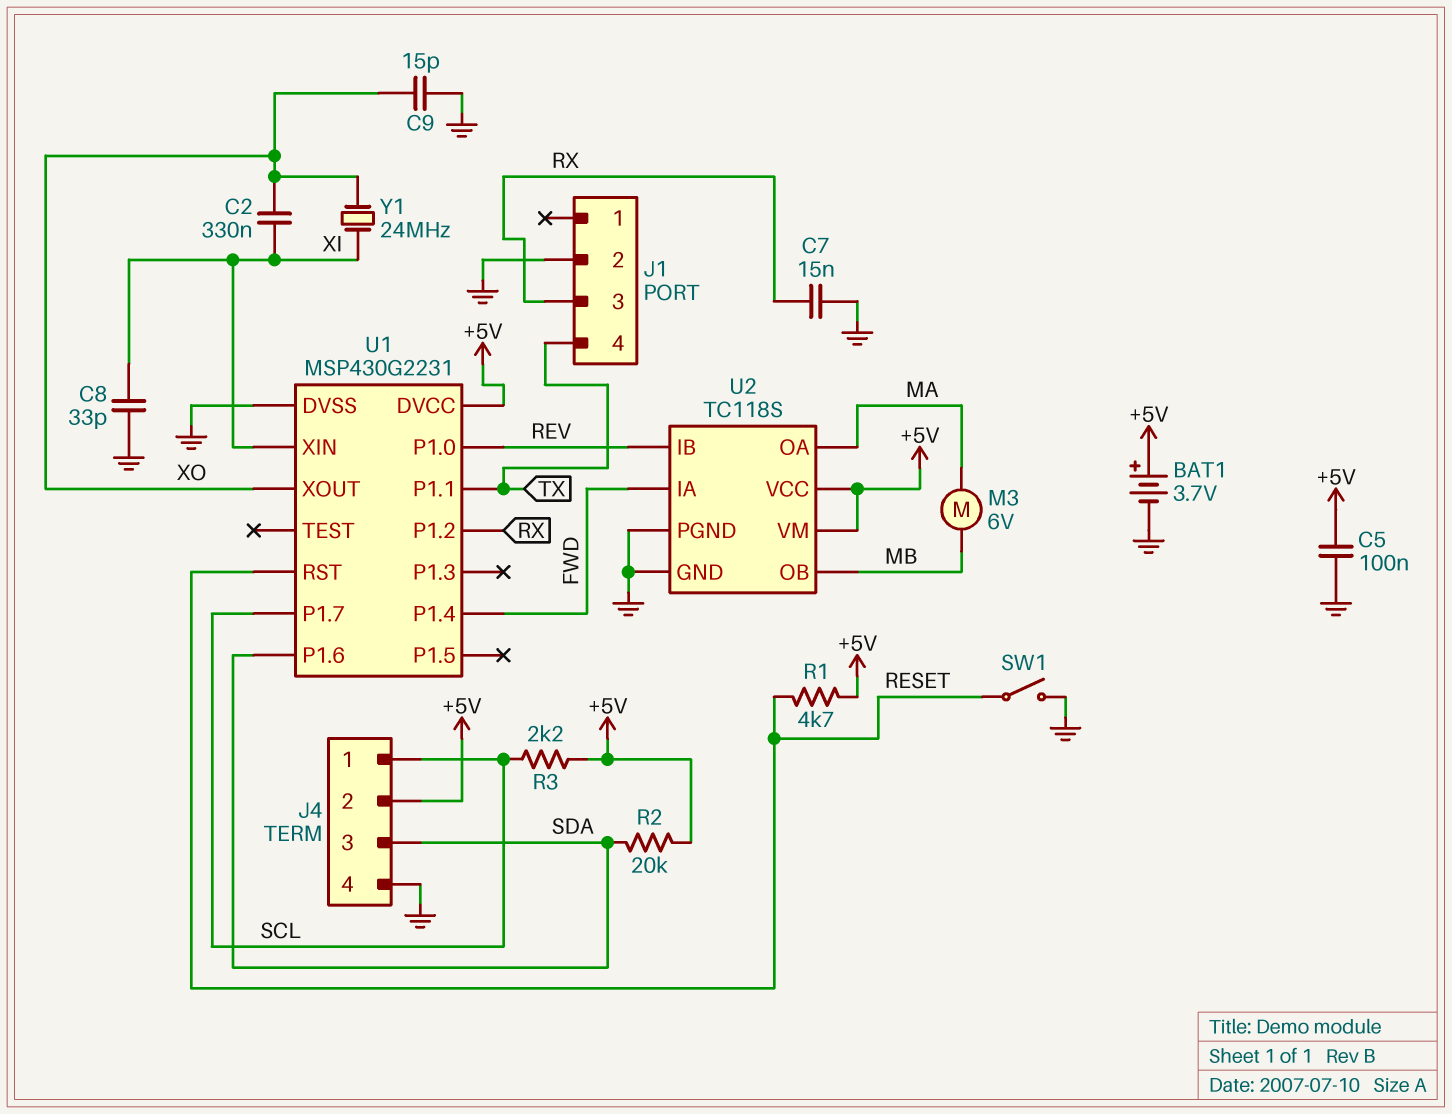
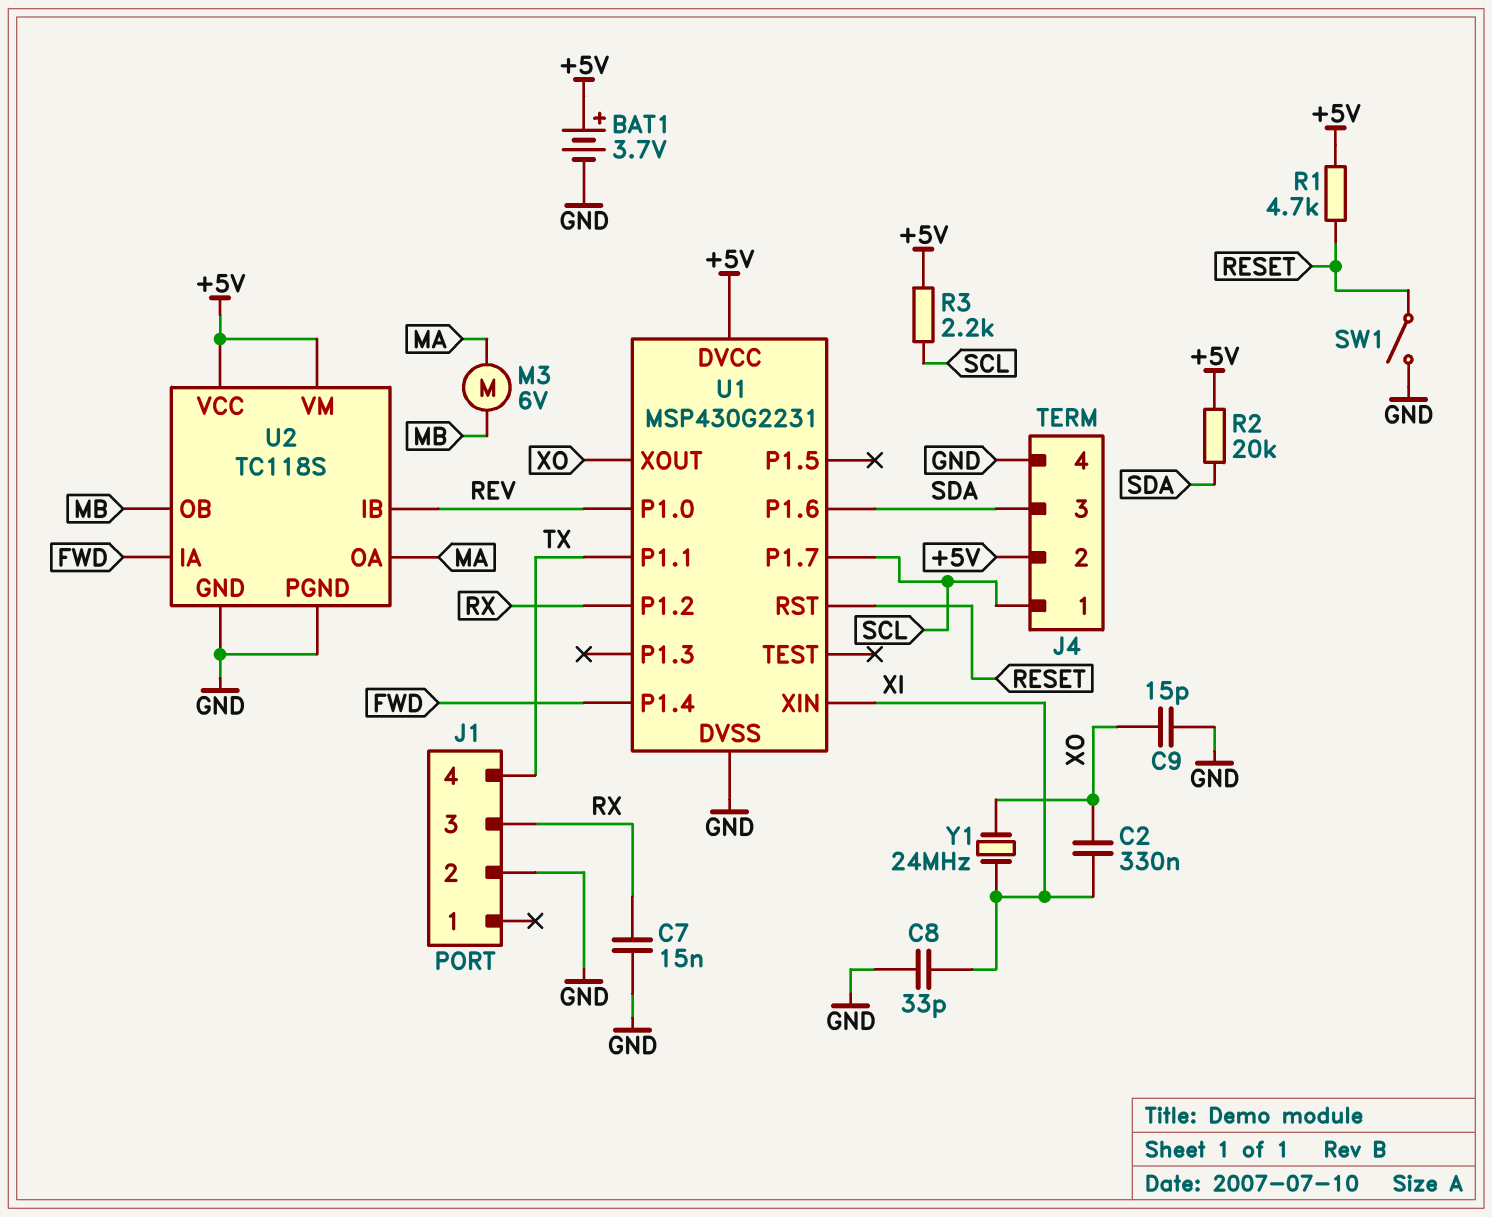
C5: 100nF (+5V, GND) -> none

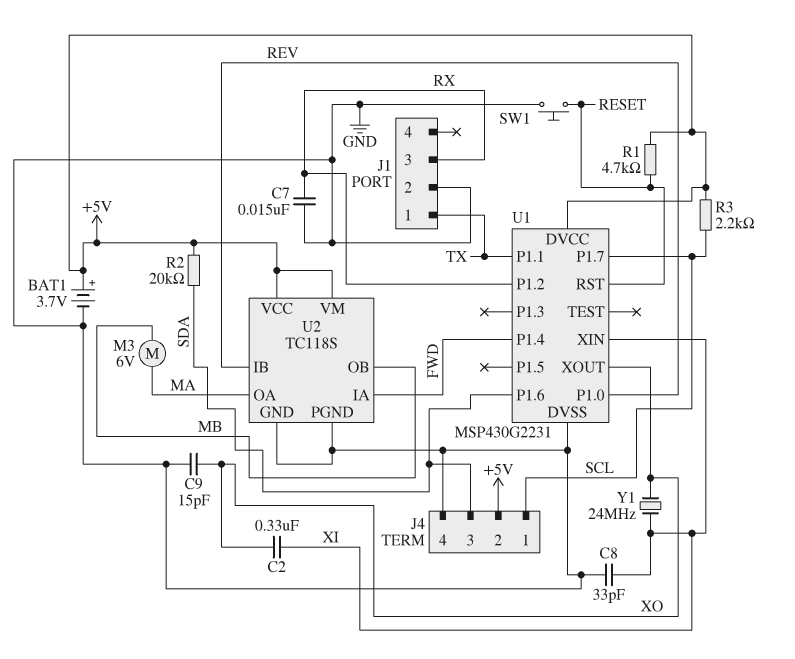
J1 pin 1: none -> TX
J1 pin 4: TX -> none
SW1: switch (GND, RESET) -> button (GND, RESET)

